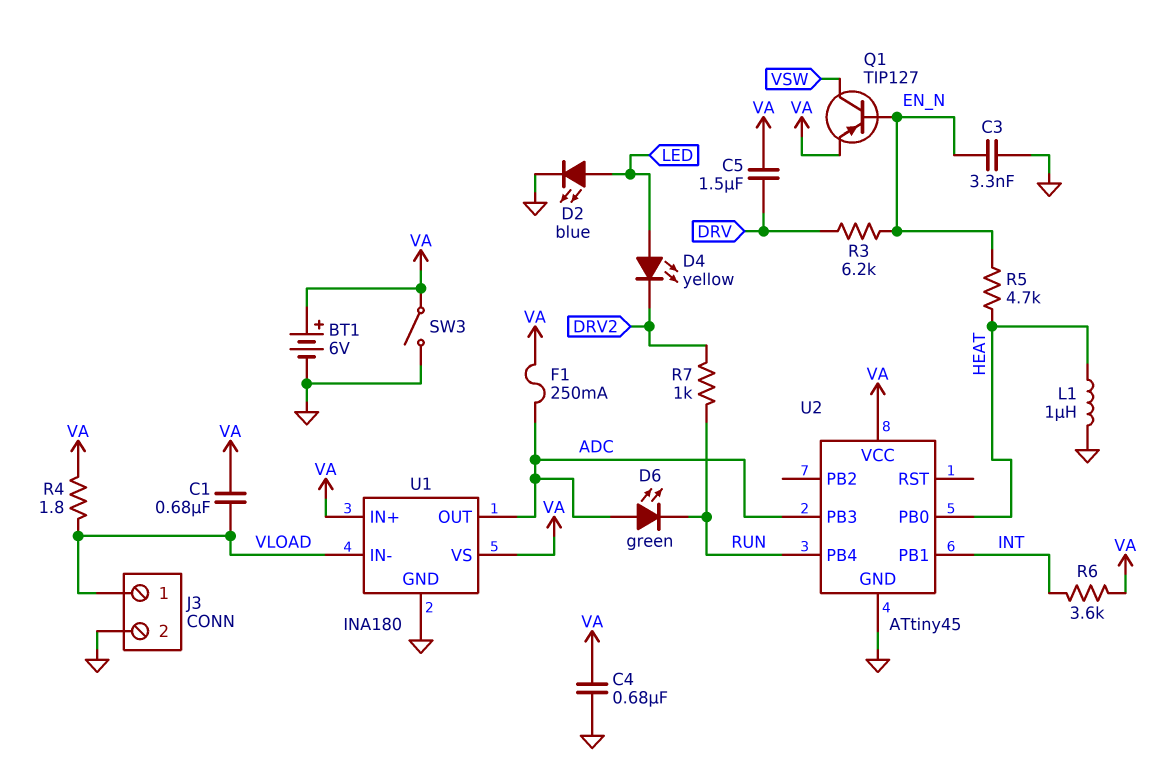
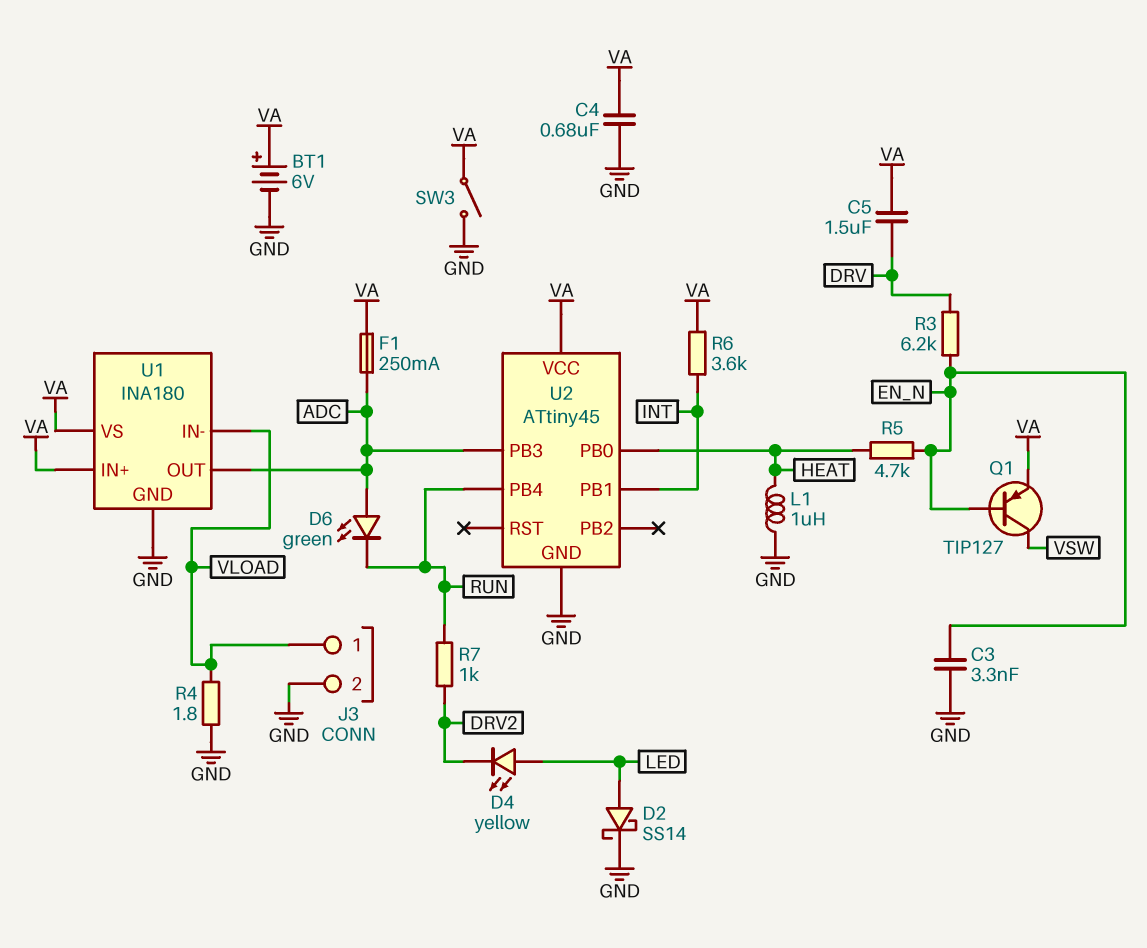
C1: 680nF (VA, VLOAD) -> none
D2: LED blue (A LED, K GND) -> schottky SS14 (A LED, K GND)
R4: 1.8 (VA, VLOAD) -> 1.8 (GND, VLOAD)

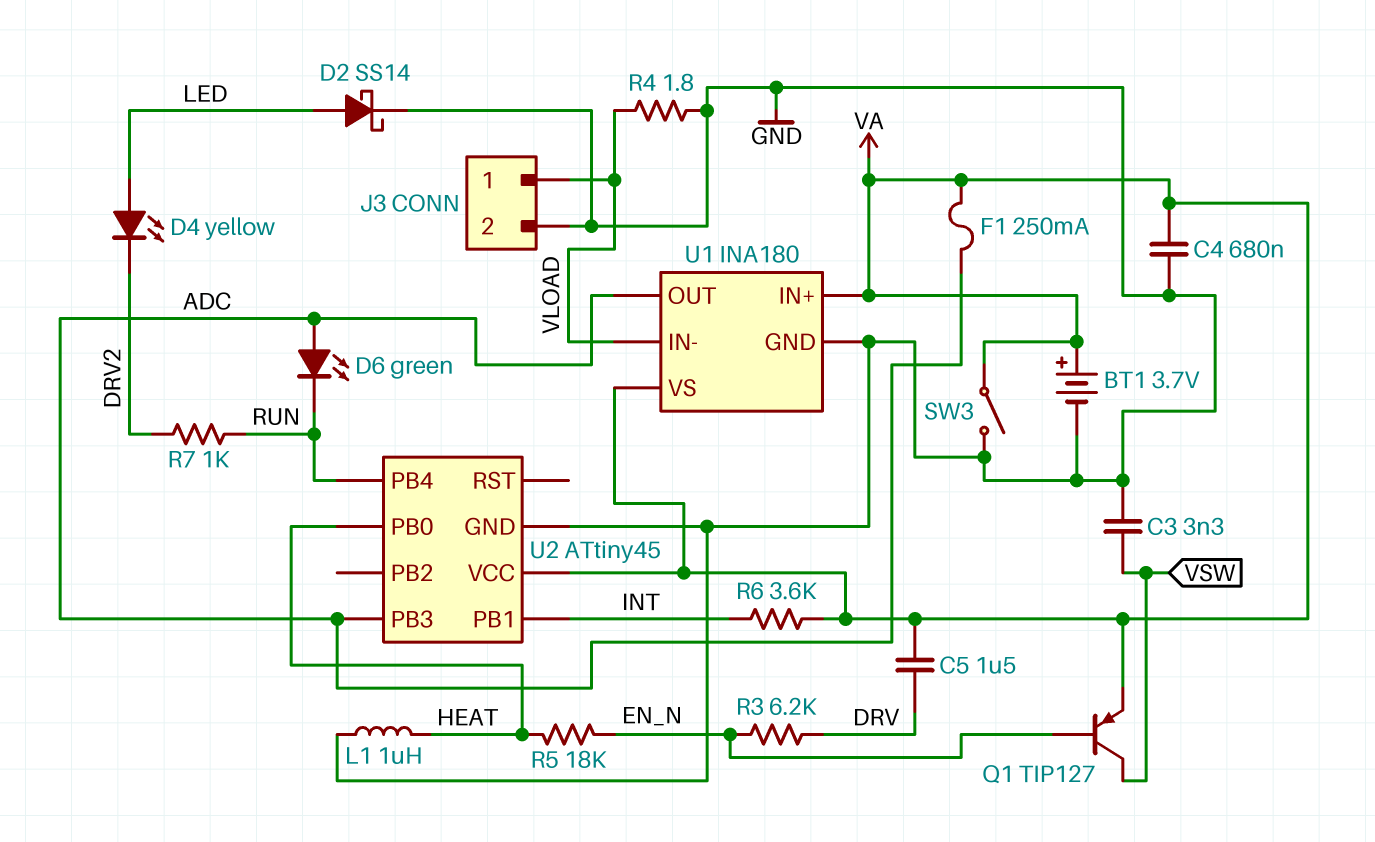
BT1: 6V (plus VA, minus GND) -> 3.7V (plus VA, minus GND)
C3: 3.3nF (EN_N, GND) -> 3.3nF (GND, VSW)
R5: 4.7k (EN_N, HEAT) -> 18k (EN_N, HEAT)

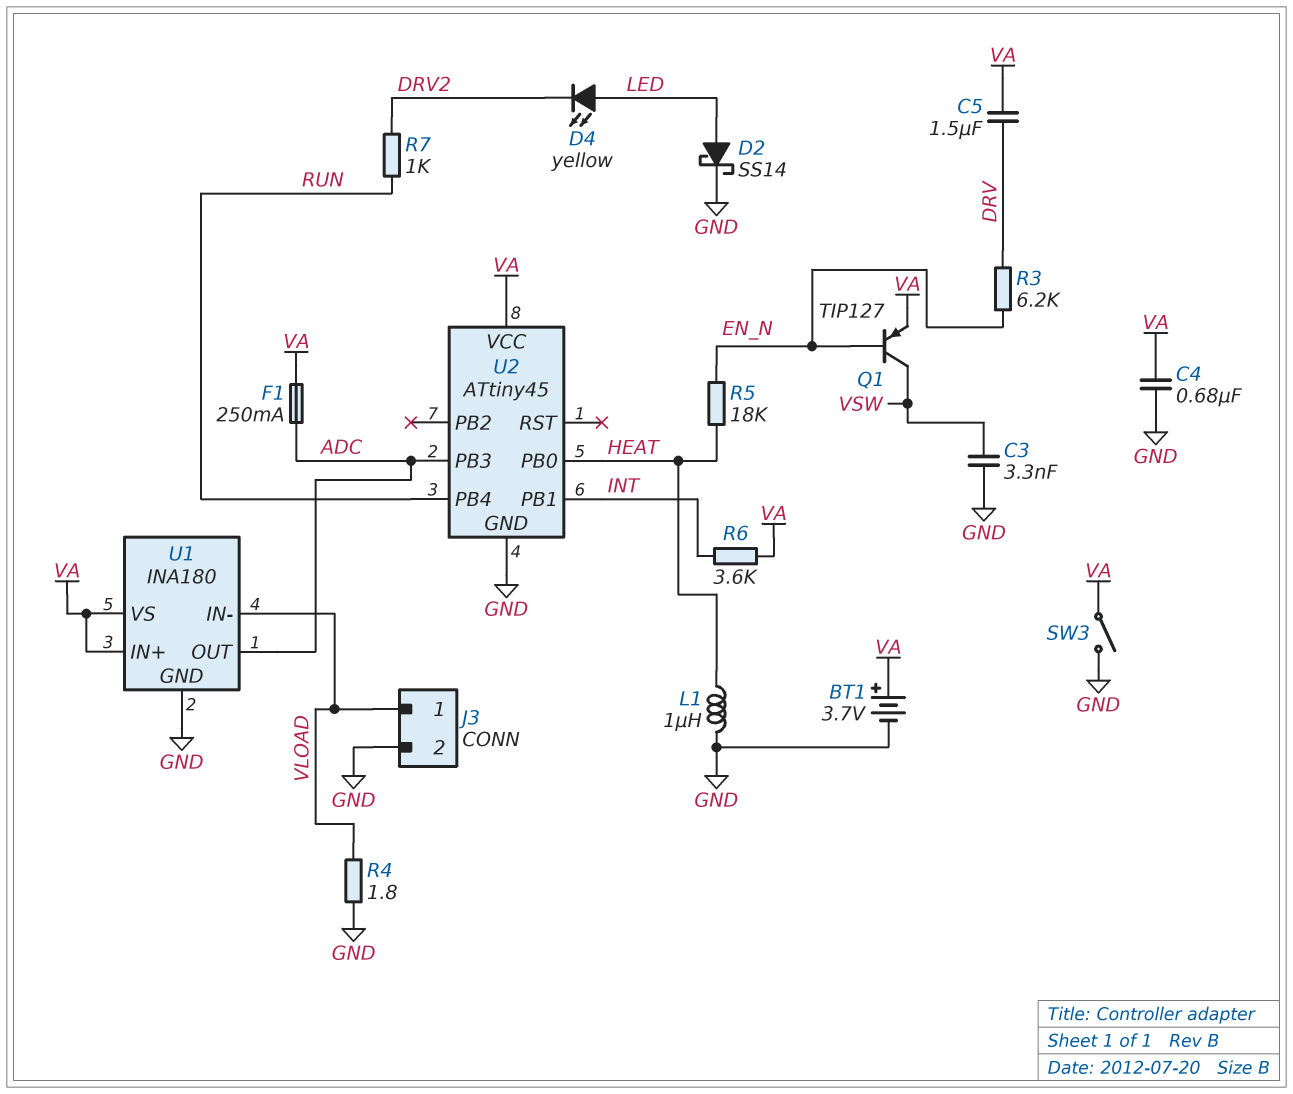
D6: LED green (A ADC, K RUN) -> none

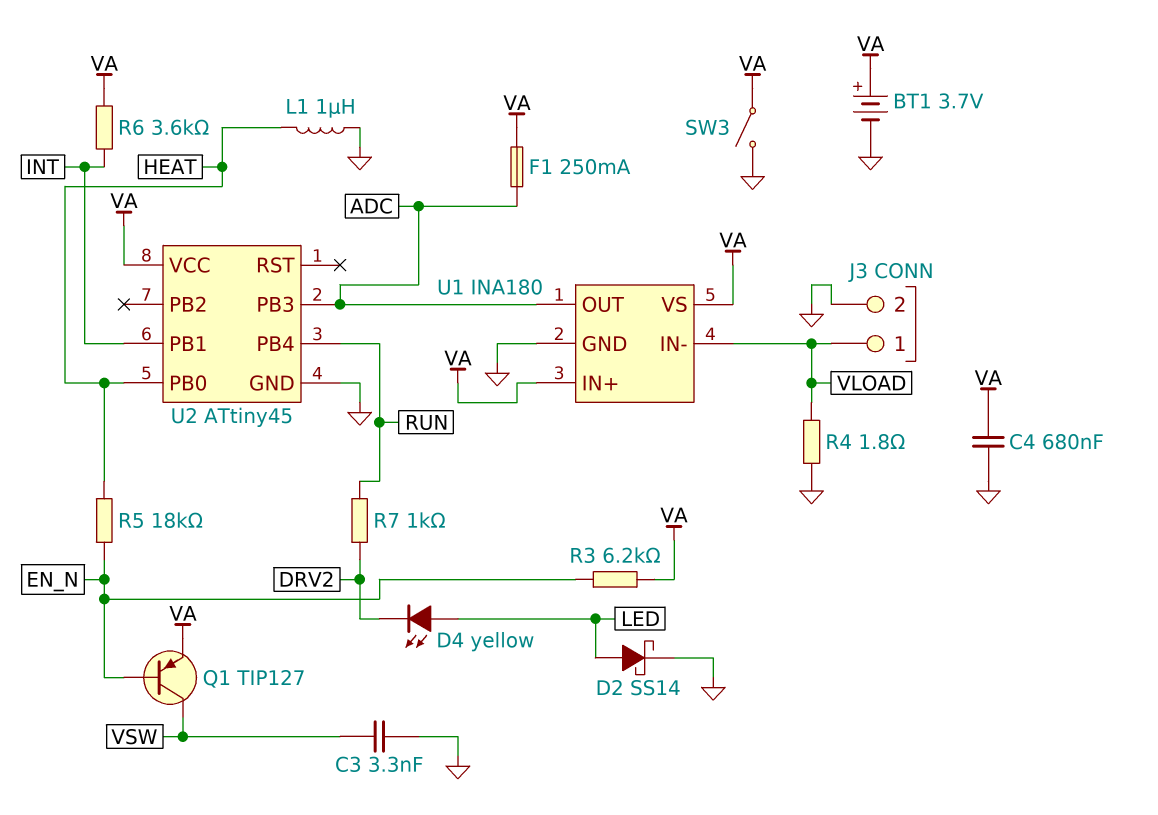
C5: 1.5uF (DRV, VA) -> none
R3: 6.2k (DRV, EN_N) -> 6.2k (EN_N, VA)

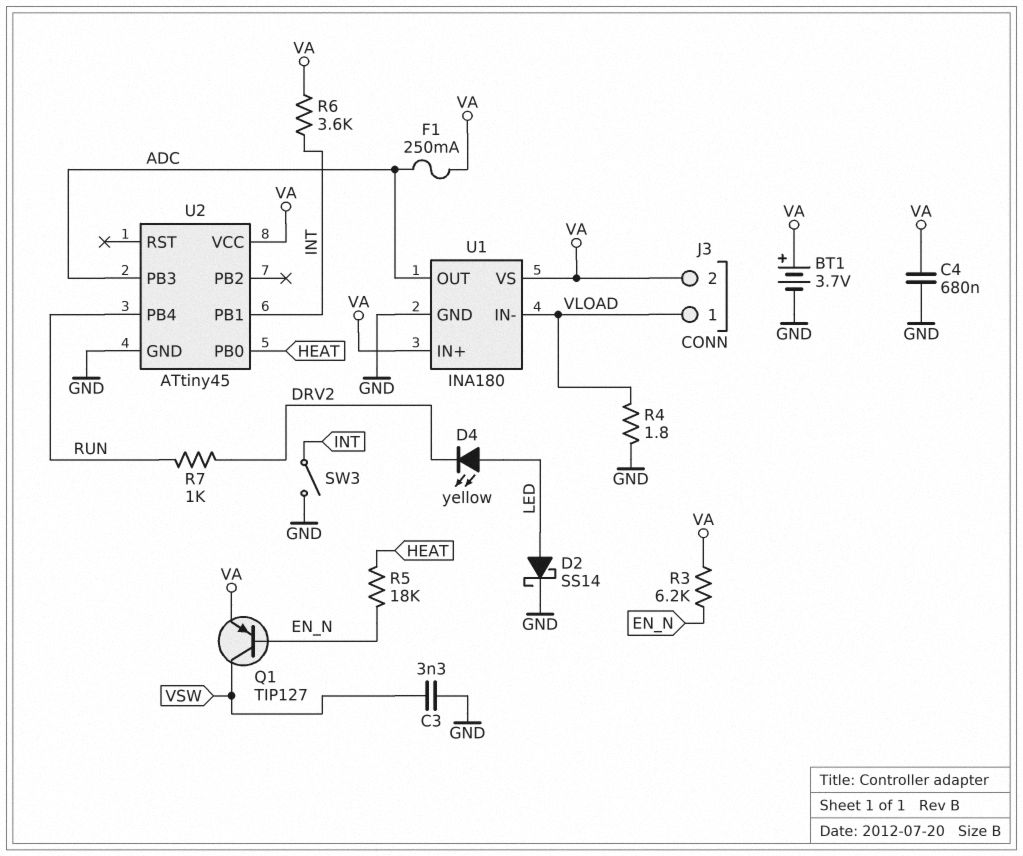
J3 pin 2: GND -> VA
L1: 1uH (GND, HEAT) -> none
SW3: switch (GND, VA) -> switch (GND, INT)

